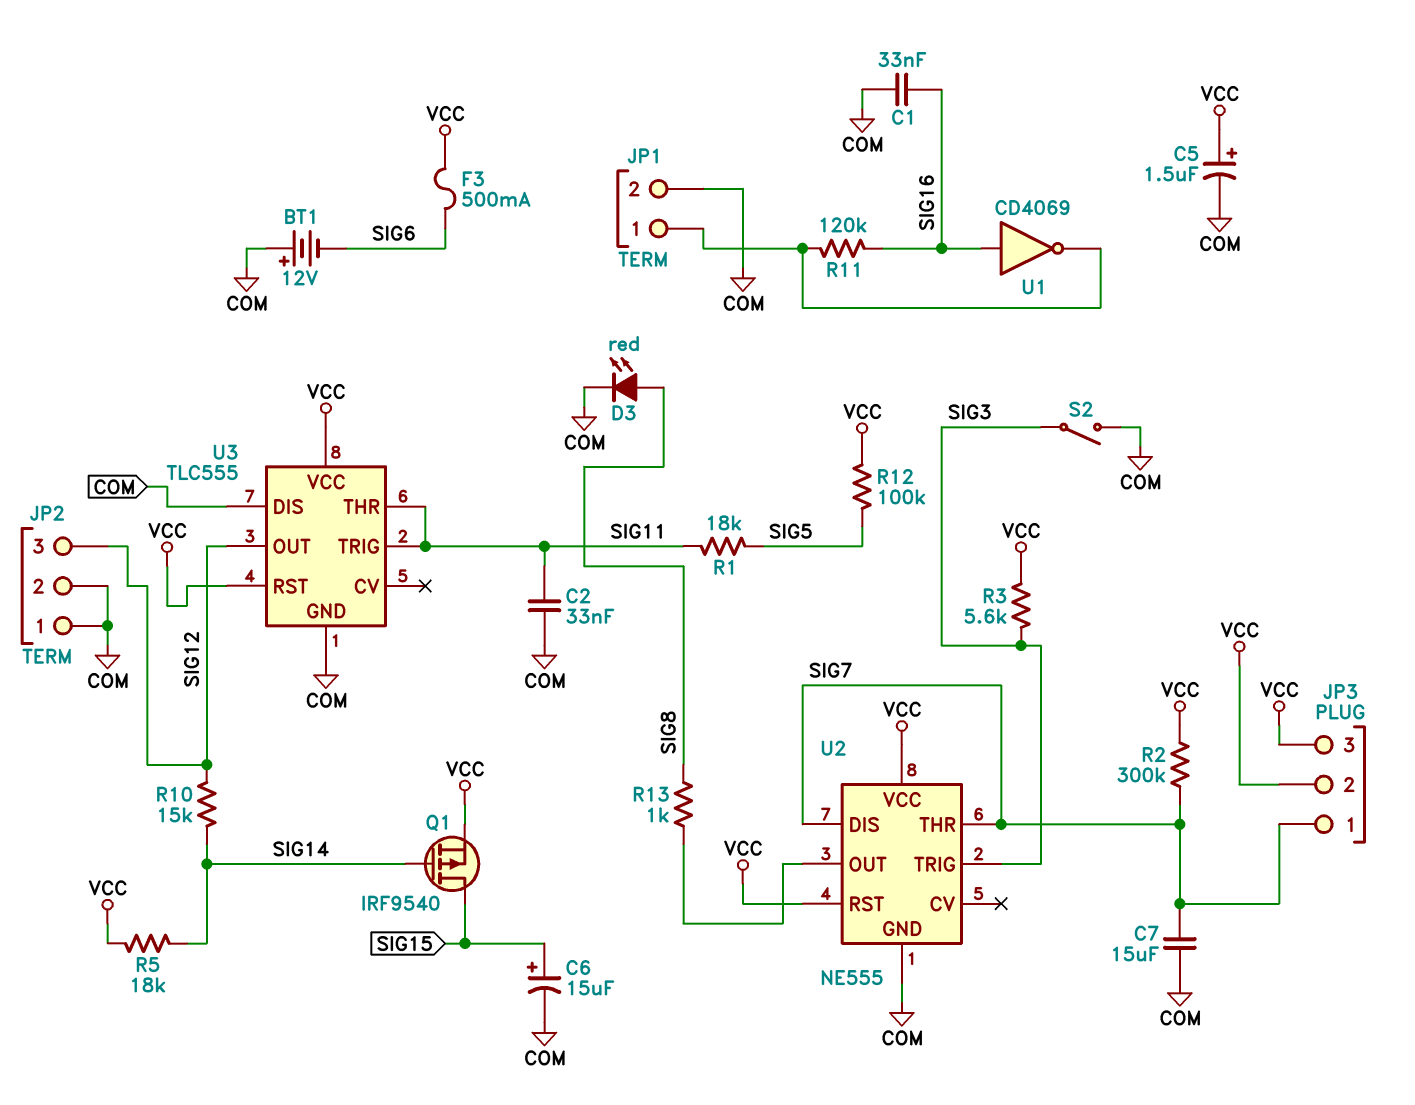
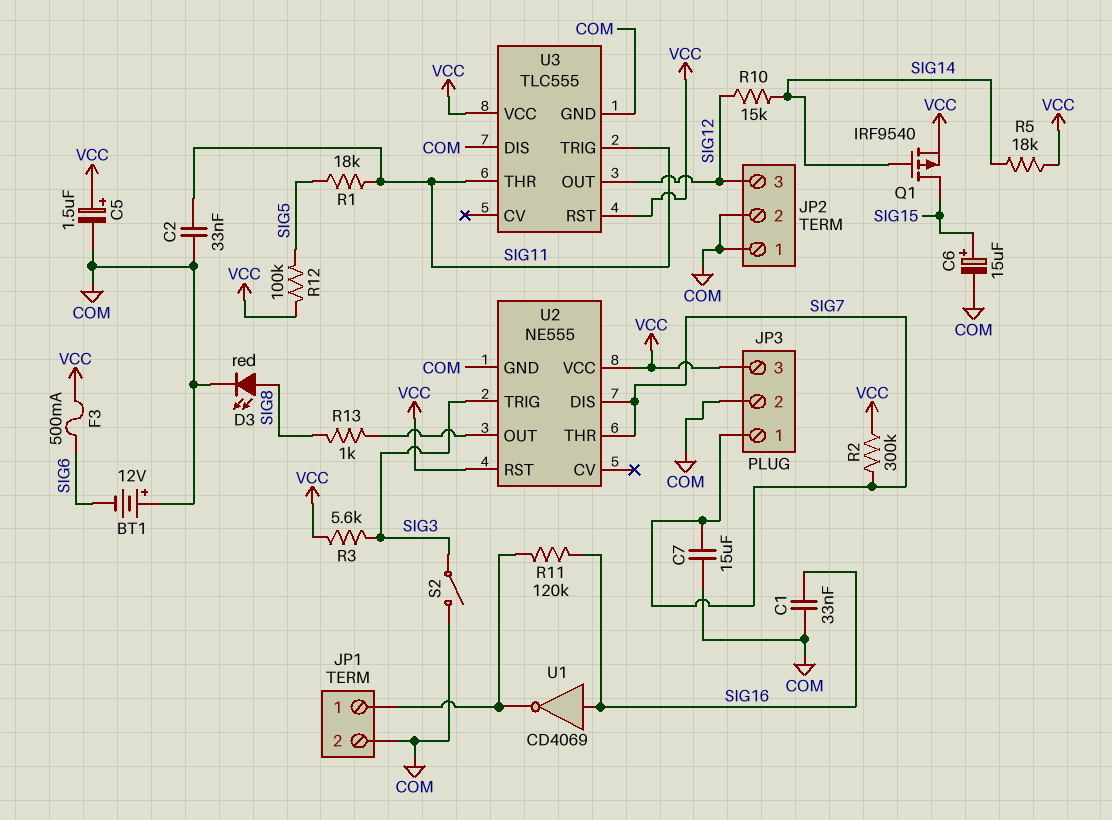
JP3 pin 2: VCC -> COM

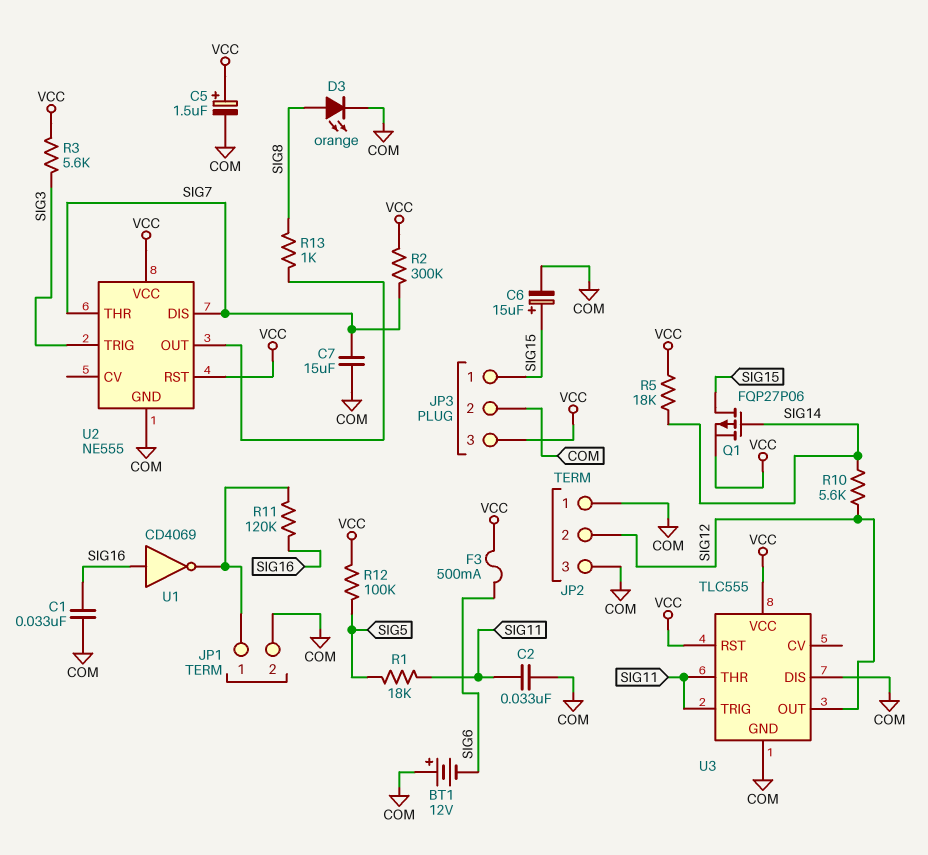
D3: LED red (A SIG8, K COM) -> LED orange (A SIG8, K COM)
JP2 pin 2: COM -> SIG12
JP2 pin 3: SIG12 -> COM
JP3 pin 1: SIG7 -> SIG15
Q1: PMOS IRF9540 (G SIG14, D SIG15, S VCC) -> PMOS FQP27P06 (G SIG14, D SIG15, S VCC)
R10: 15k (SIG12, SIG14) -> 5.6k (SIG12, SIG14)
S2: switch (COM, SIG3) -> none

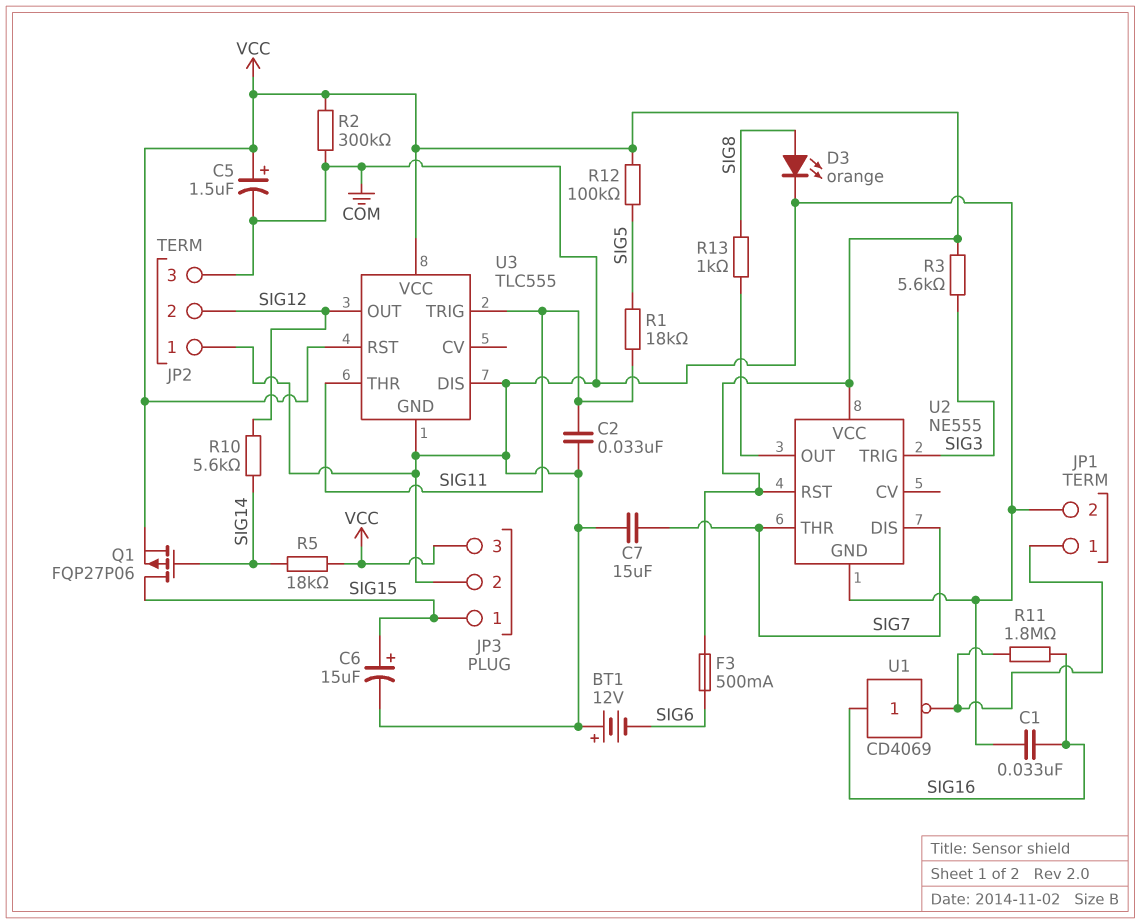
R2: 300k (SIG7, VCC) -> 300k (COM, VCC)
R11: 120k (JP1/1, SIG16) -> 1.8M (JP1/1, SIG16)

